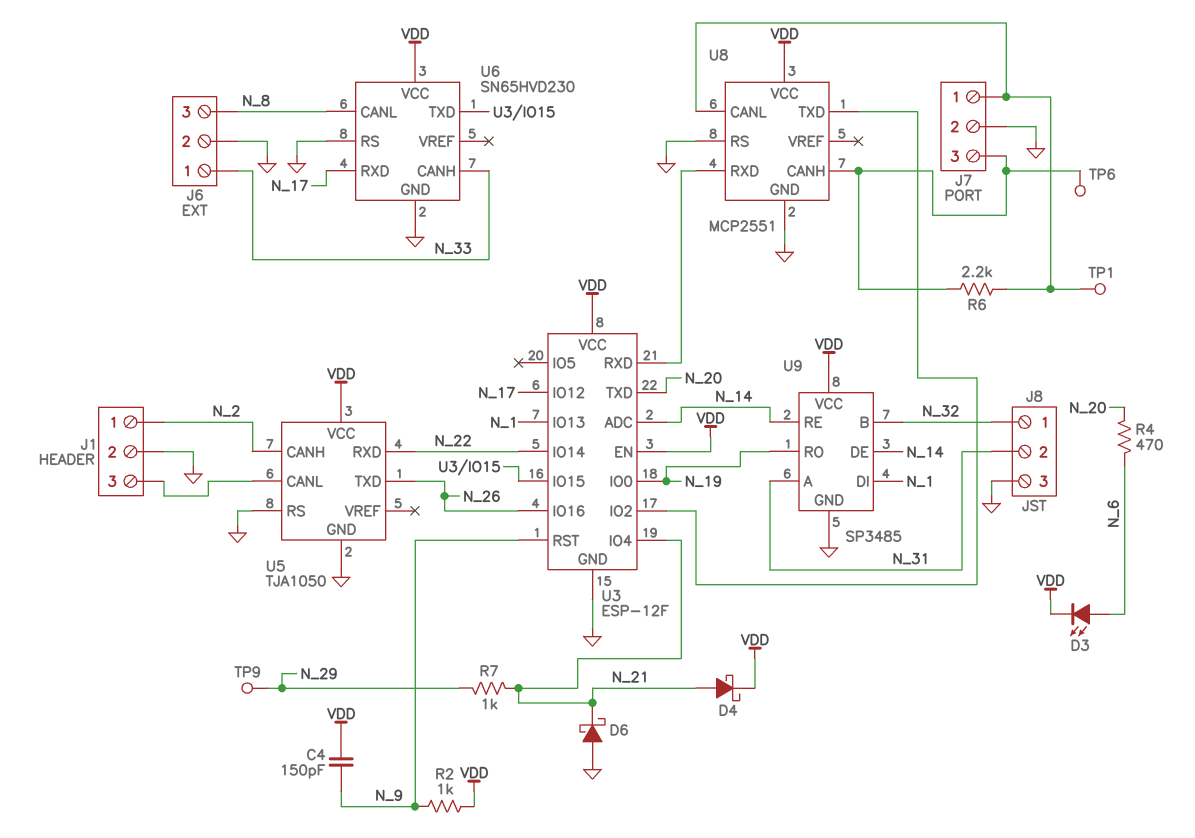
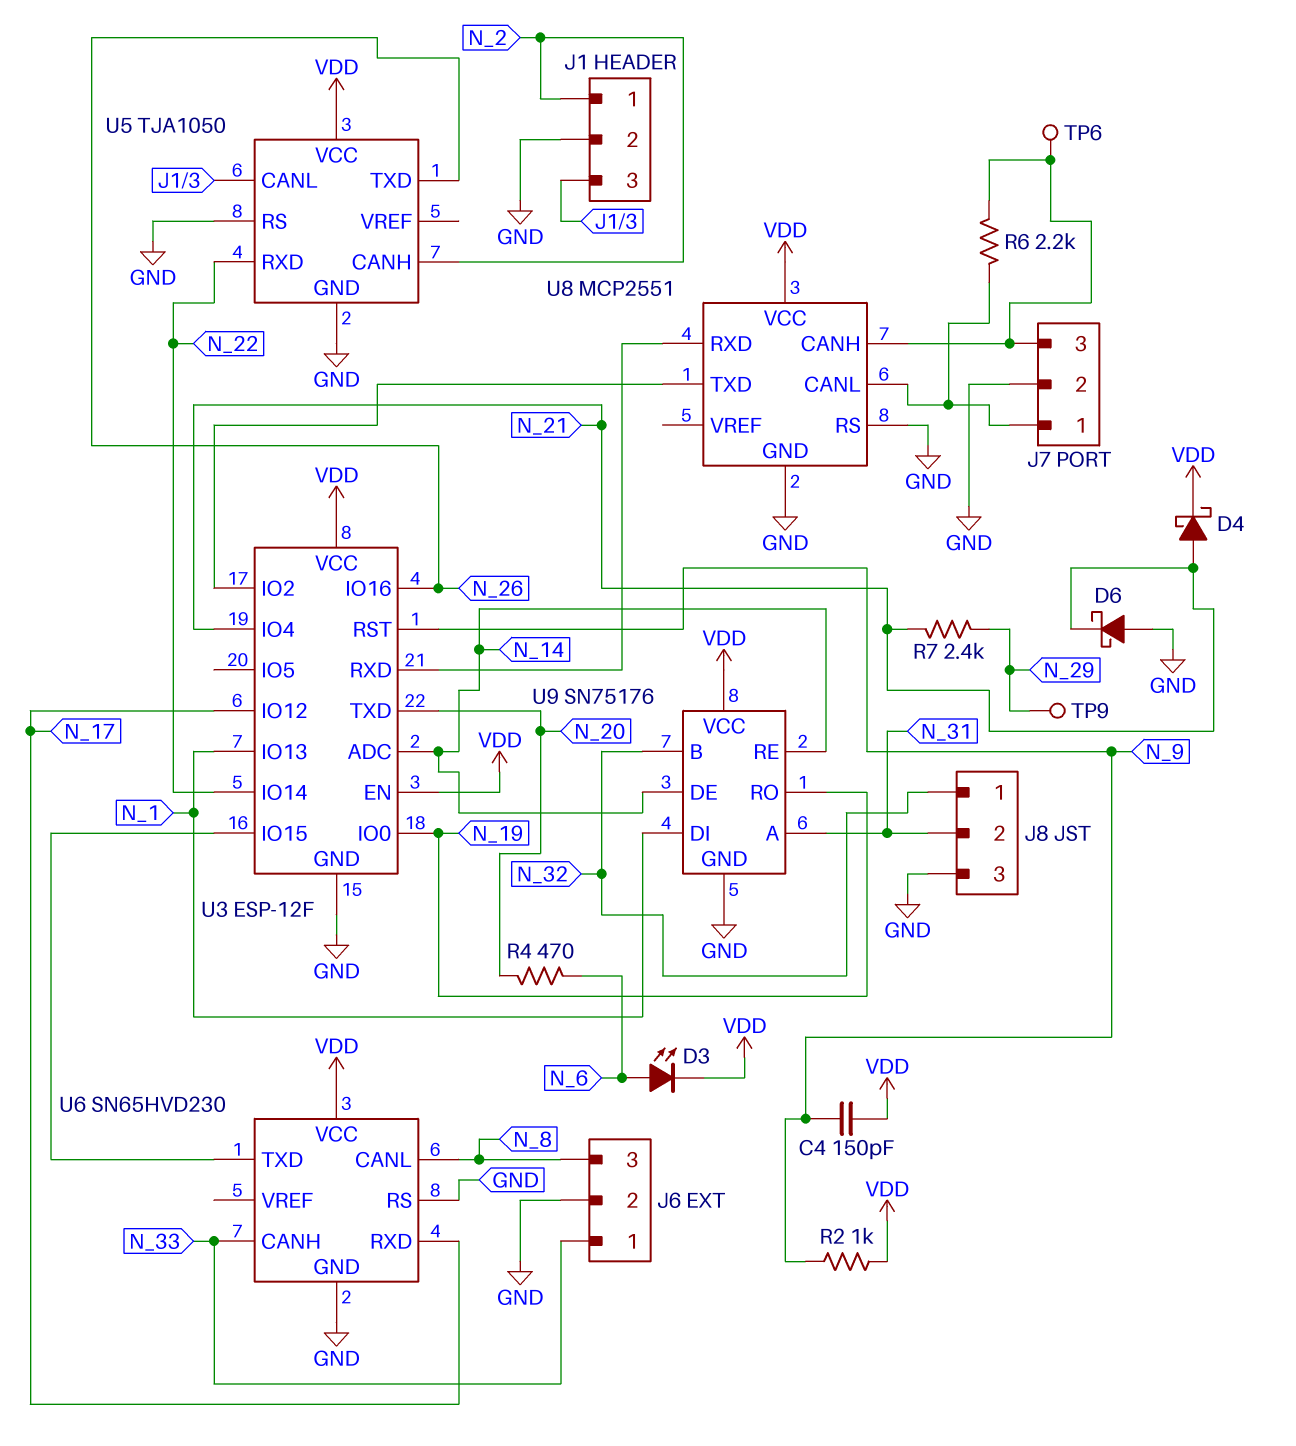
R7: 1k (N_21, N_29) -> 2.4k (N_21, N_29)
TP1: test point (J7/1) -> none
U9: SP3485 -> SN75176

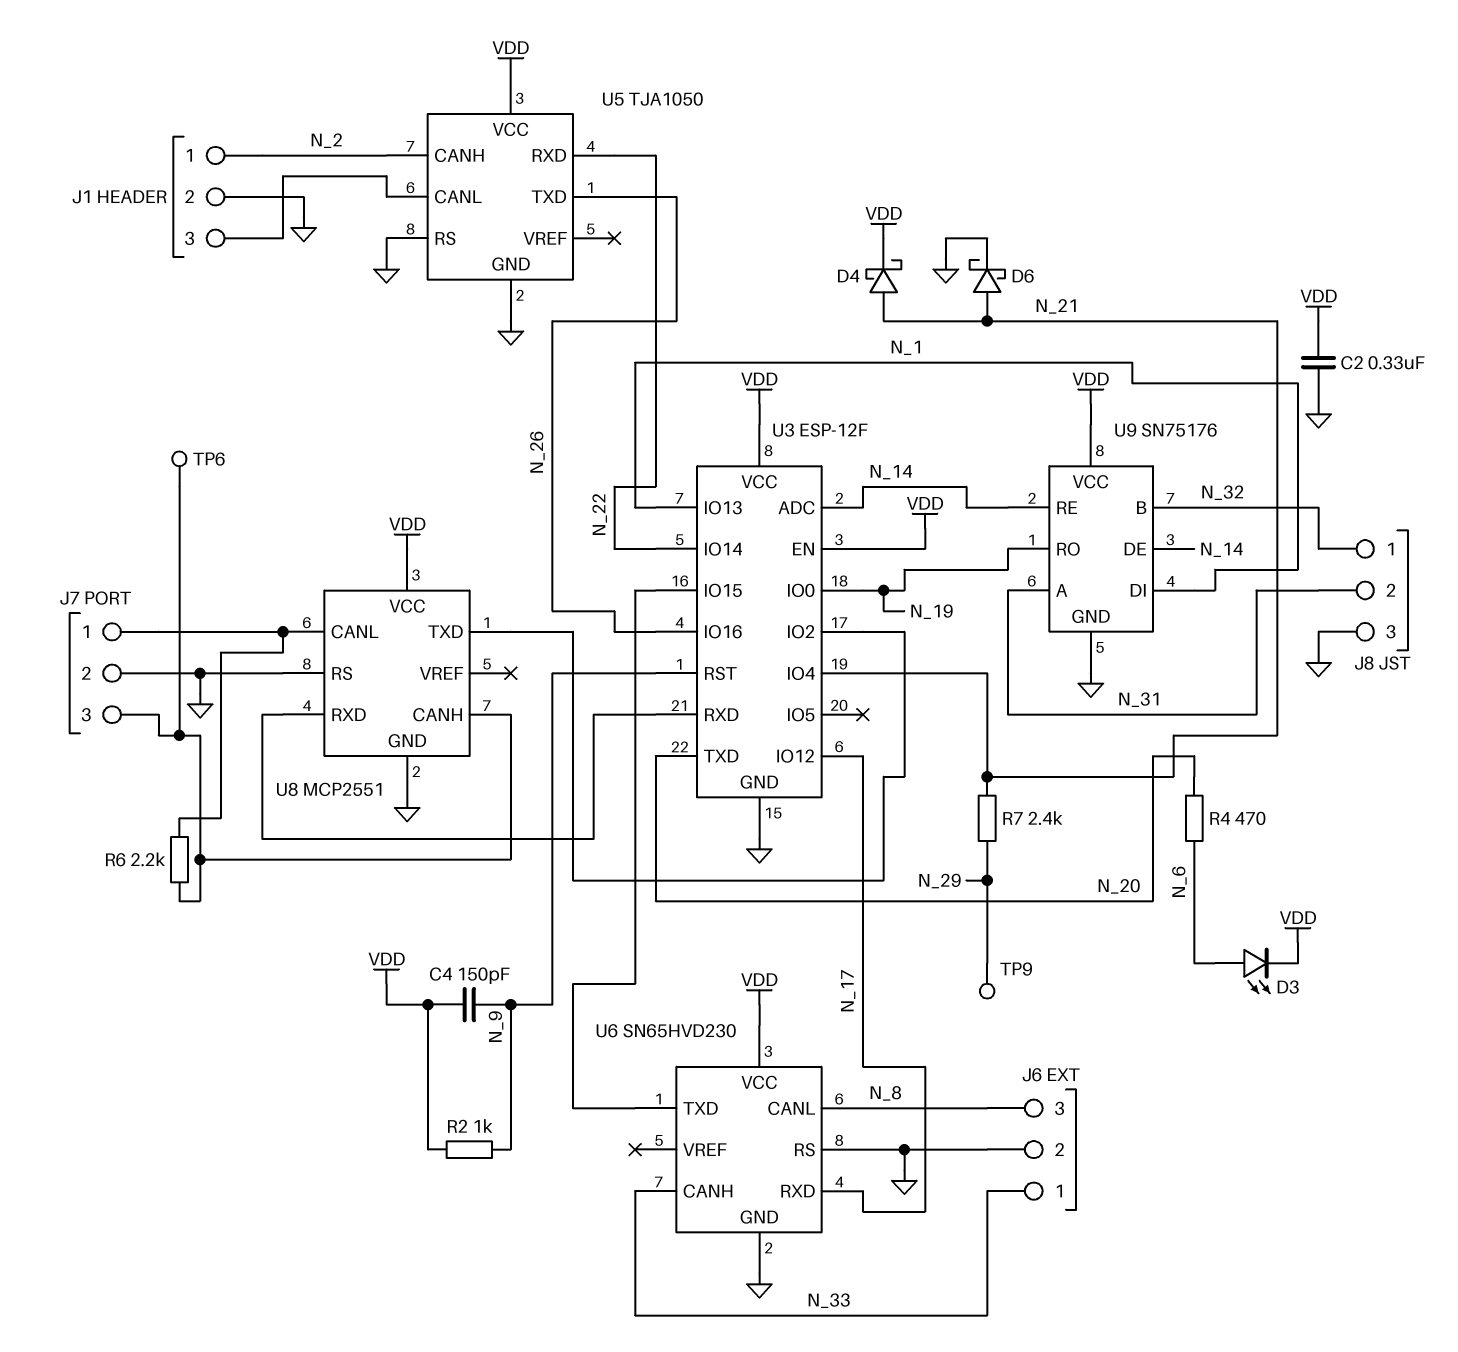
C2: none -> 330nF (GND, VDD)
D6: schottky (A GND, K N_21) -> schottky (A N_21, K GND)

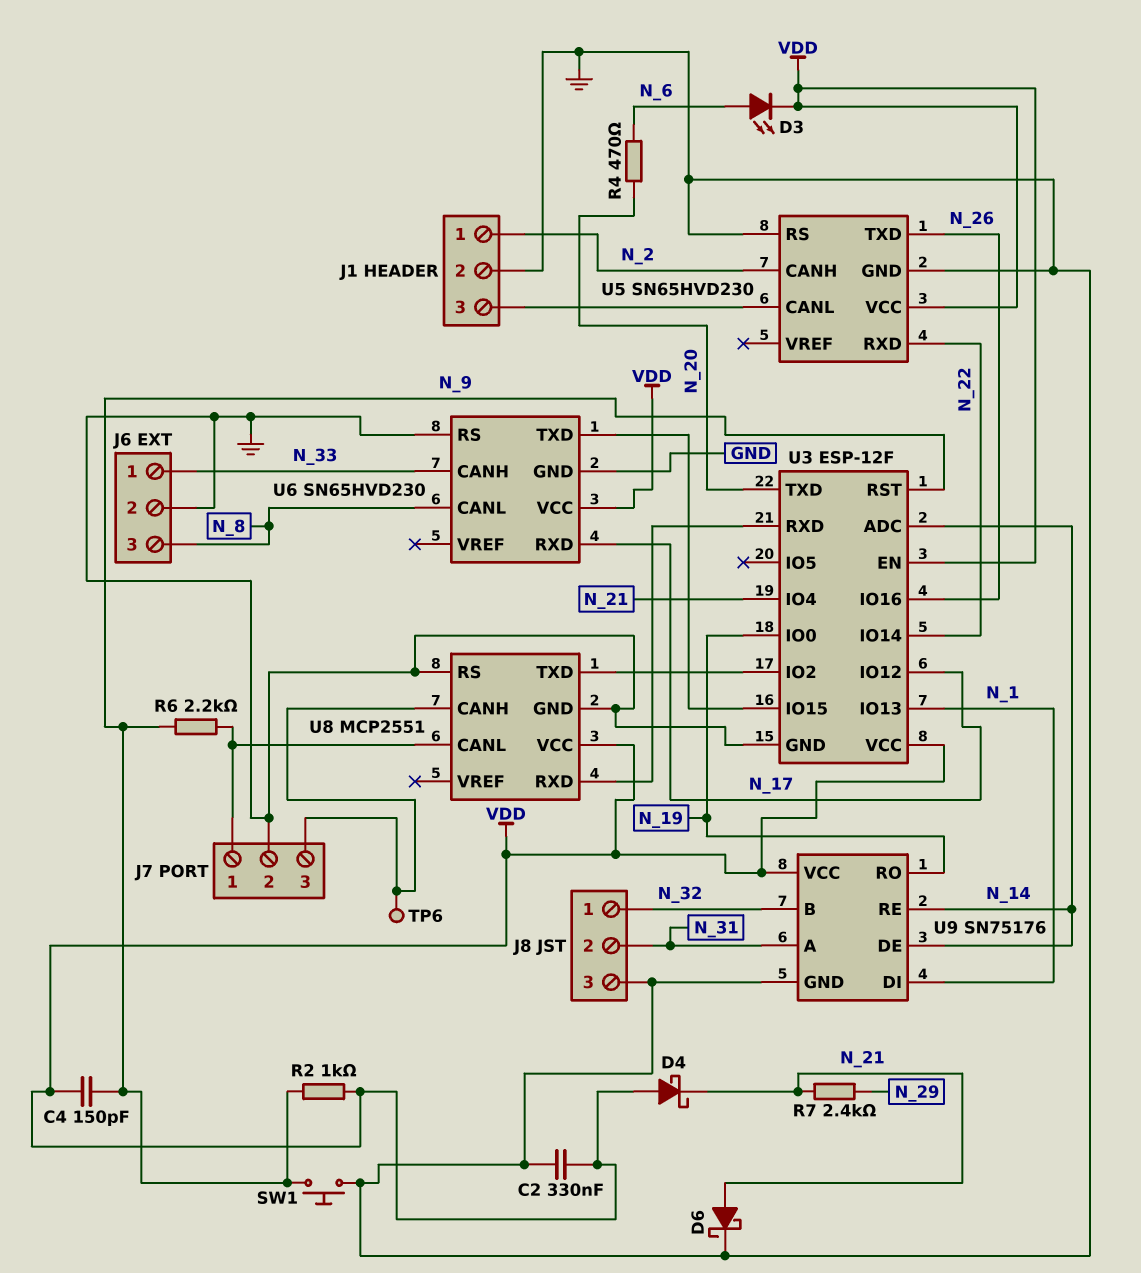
D4: schottky (A N_21, K VDD) -> schottky (A VDD, K N_21)
R6: 2.2k (J7/1, J7/3) -> 2.2k (J7/1, N_9)
SW1: none -> button (GND, N_9)
TP9: test point (N_29) -> none
U5: TJA1050 -> SN65HVD230

